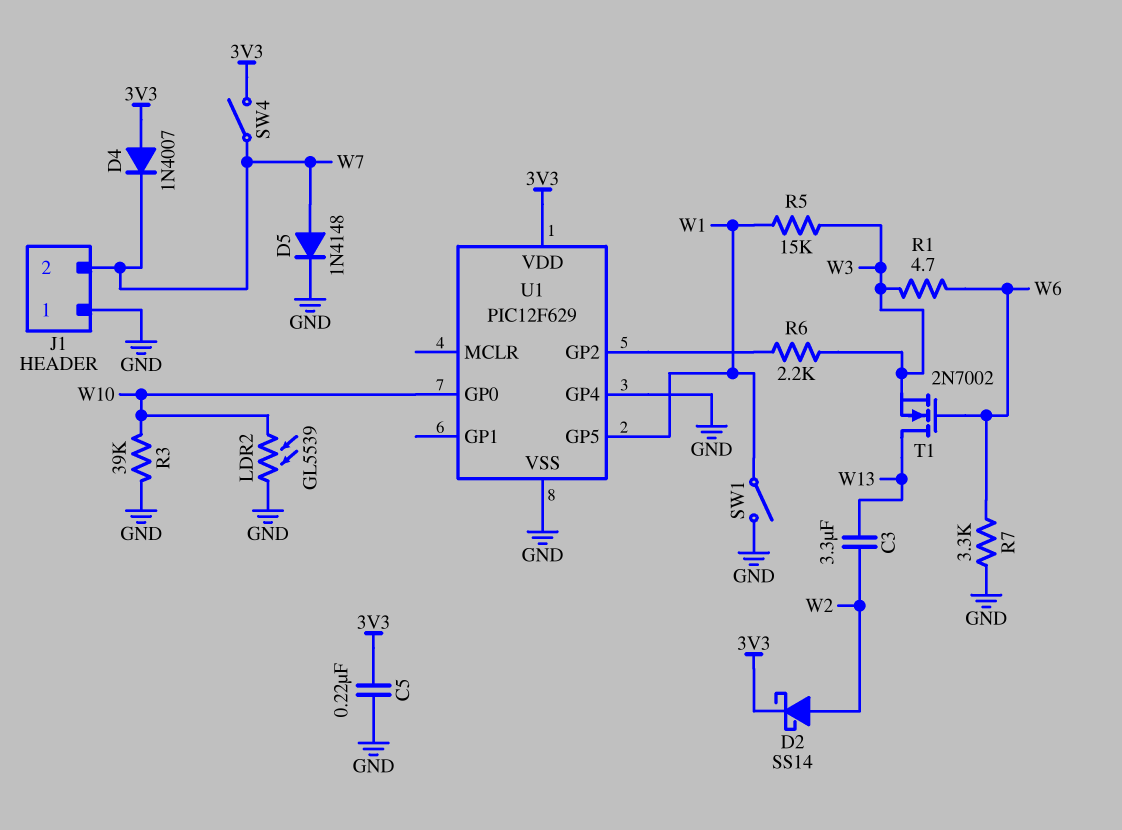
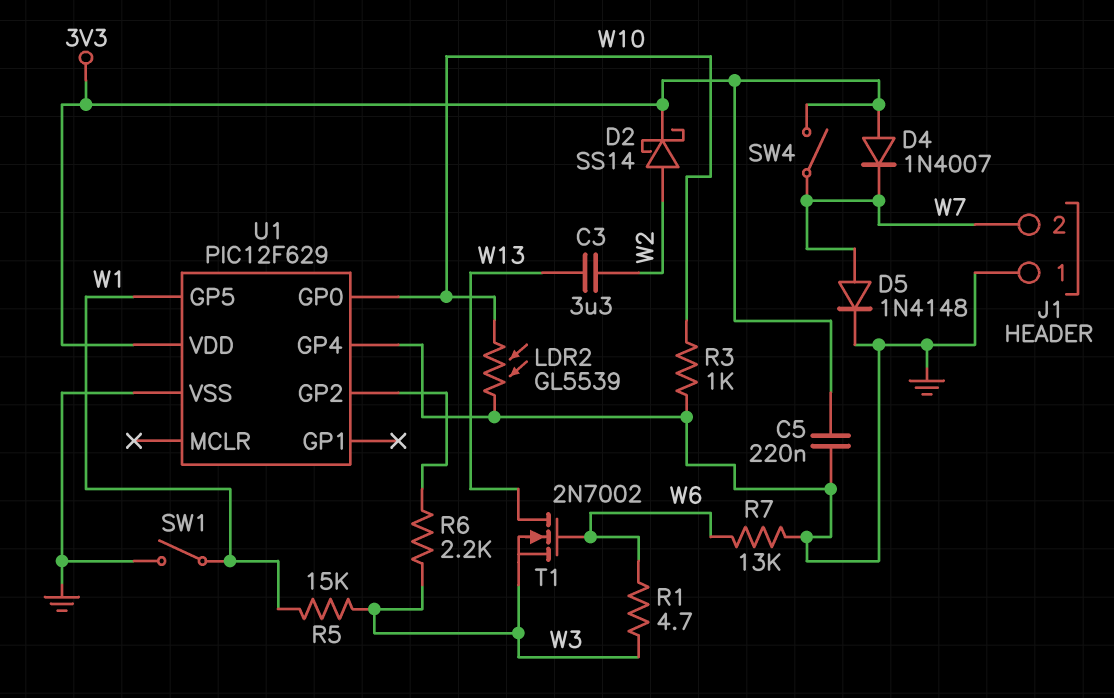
R3: 39k (GND, W10) -> 1k (GND, W10)
R7: 3.3k (GND, W6) -> 13k (GND, W6)

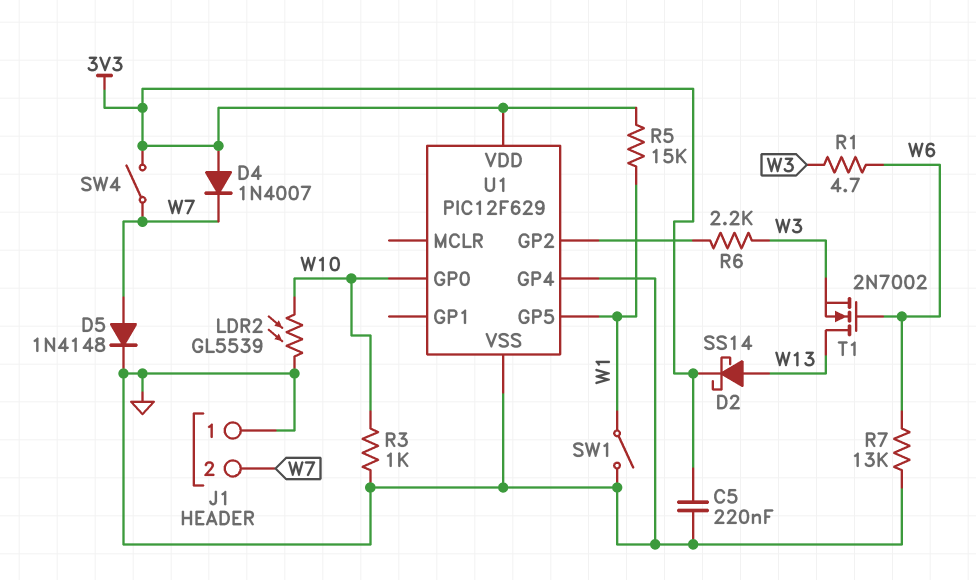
C3: 3.3uF (W2, W13) -> none
D2: schottky SS14 (A W2, K 3V3) -> schottky SS14 (A W13, K 3V3)
R5: 15k (W1, W3) -> 15k (3V3, W1)

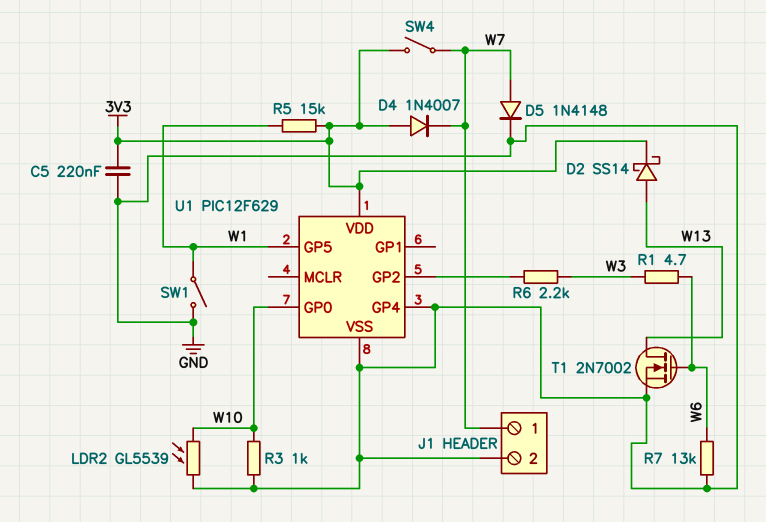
J1 pin 1: GND -> W7
J1 pin 2: W7 -> GND
T1: NMOS 2N7002 (G W6, D W13, S W3) -> NMOS 2N7002 (G W6, D W13, S GND)

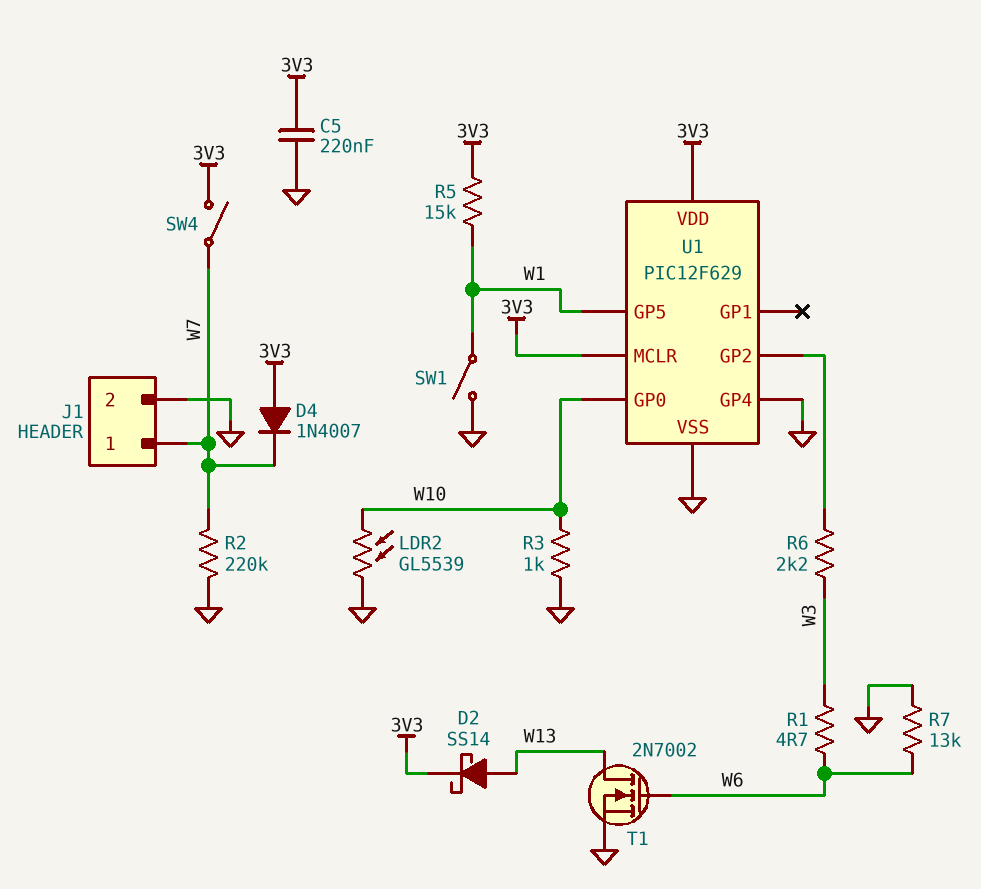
D5: diode 1N4148 (A W7, K GND) -> none
R2: none -> 220k (GND, W7)
U1 pin MCLR: none -> 3V3

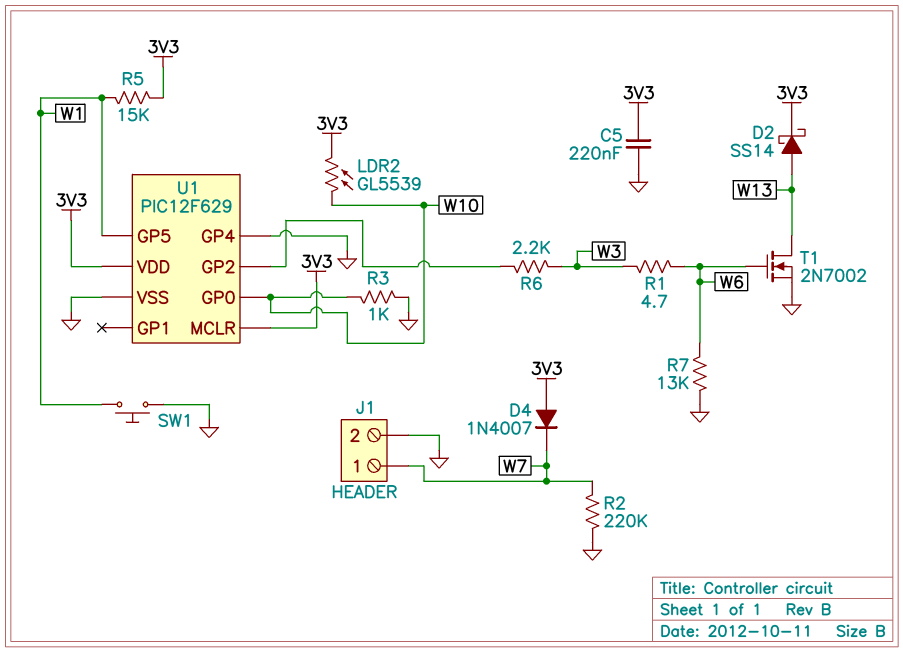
LDR2: GL5539 (GND, W10) -> GL5539 (3V3, W10)
SW1: switch (GND, W1) -> button (GND, W1)
SW4: switch (3V3, W7) -> none

